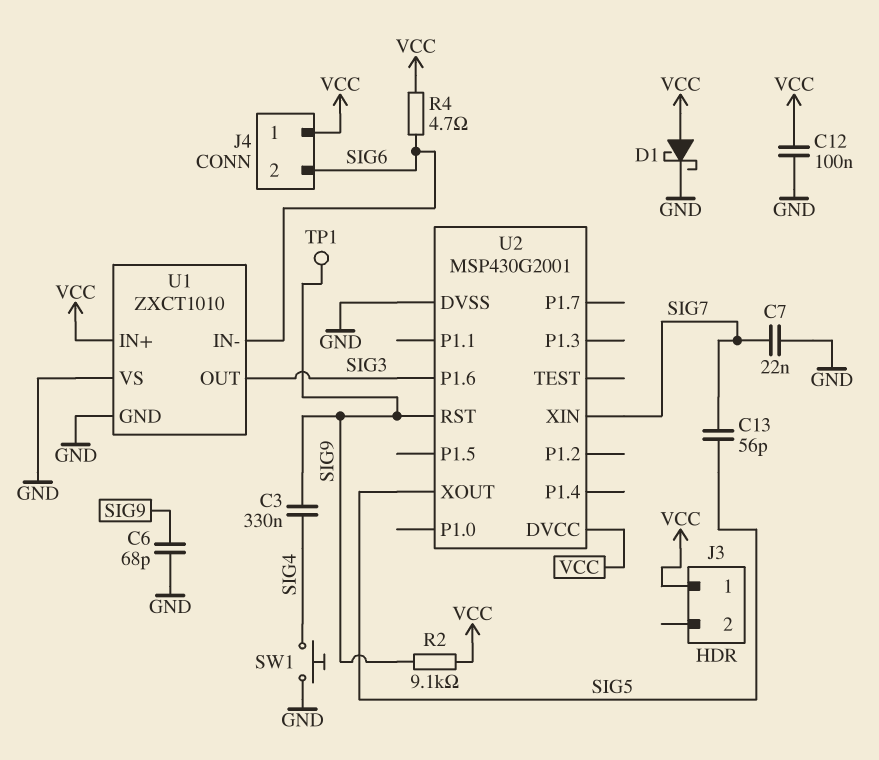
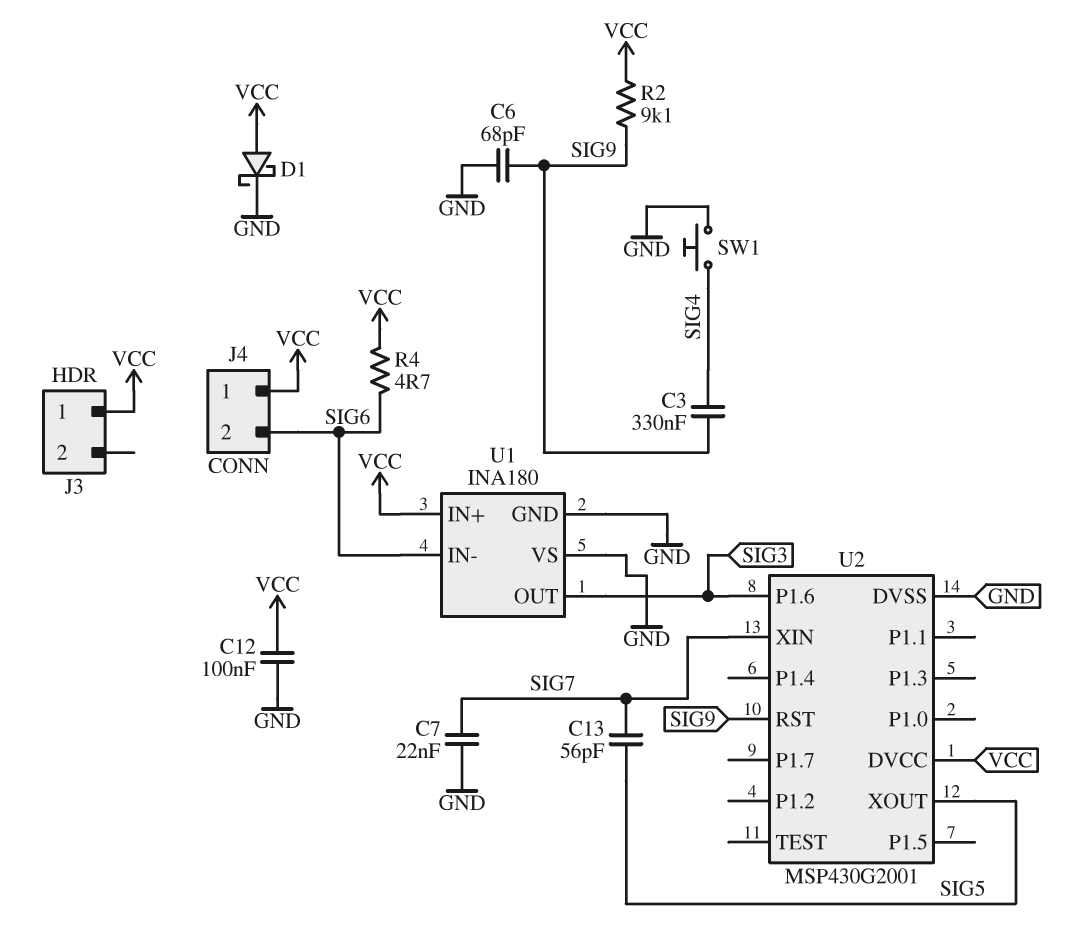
TP1: test point (SIG9) -> none
U1: ZXCT1010 -> INA180

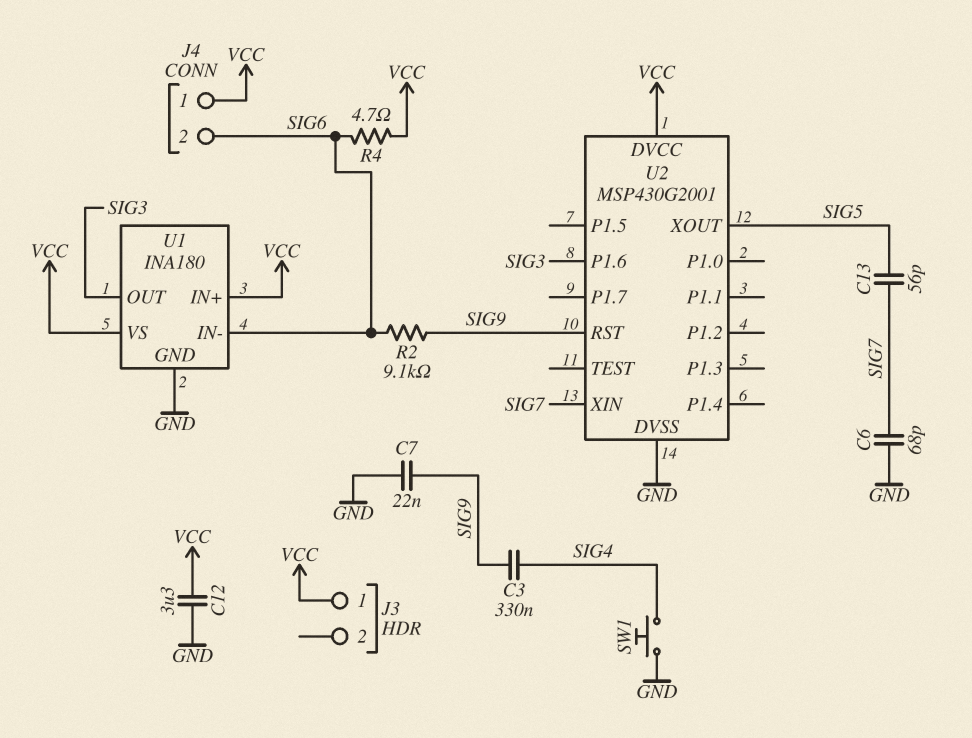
C6: 68pF (GND, SIG9) -> 68pF (GND, SIG7)
C7: 22nF (GND, SIG7) -> 22nF (GND, SIG9)
C12: 100nF (GND, VCC) -> 3.3uF (GND, VCC)
D1: schottky (A VCC, K GND) -> none
R2: 9.1k (SIG9, VCC) -> 9.1k (SIG6, SIG9)
U1 pin VS: GND -> VCC

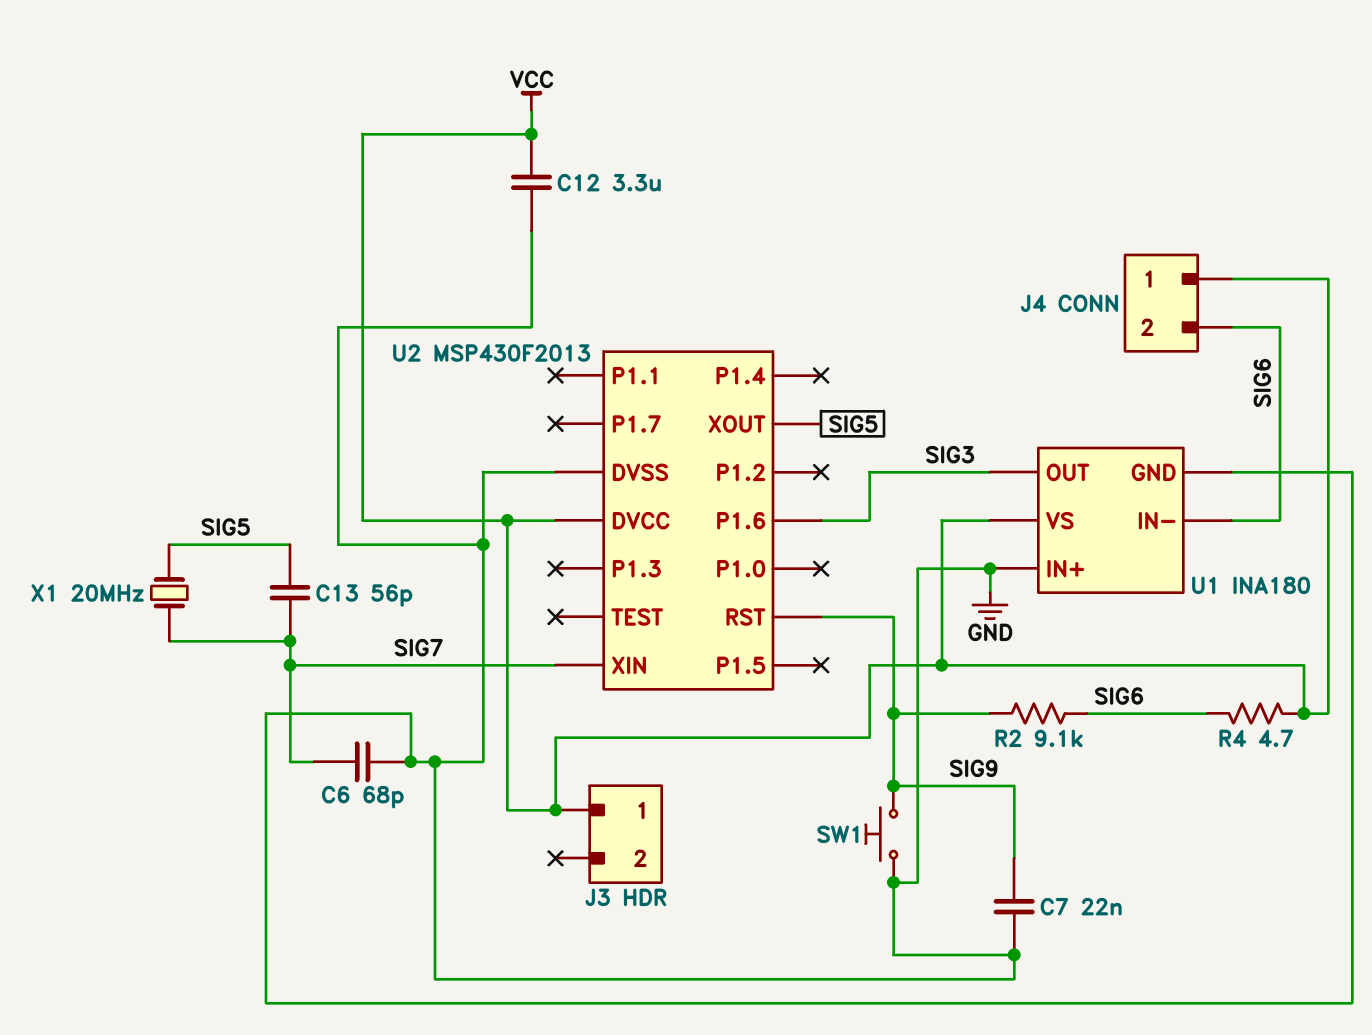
C3: 330nF (SIG4, SIG9) -> none
SW1: button (GND, SIG4) -> button (GND, SIG9)
U1 pin IN+: VCC -> GND
U2: MSP430G2001 -> MSP430F2013
X1: none -> 20MHz (SIG5, SIG7)

